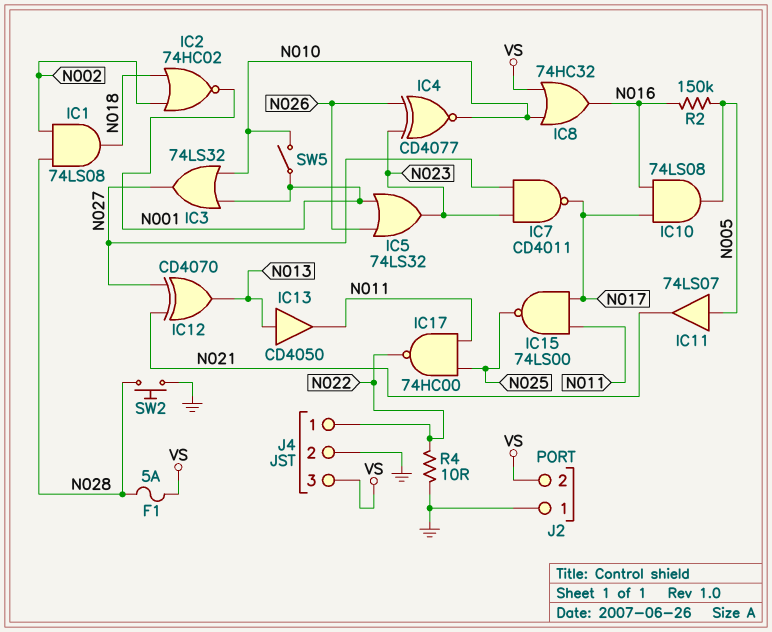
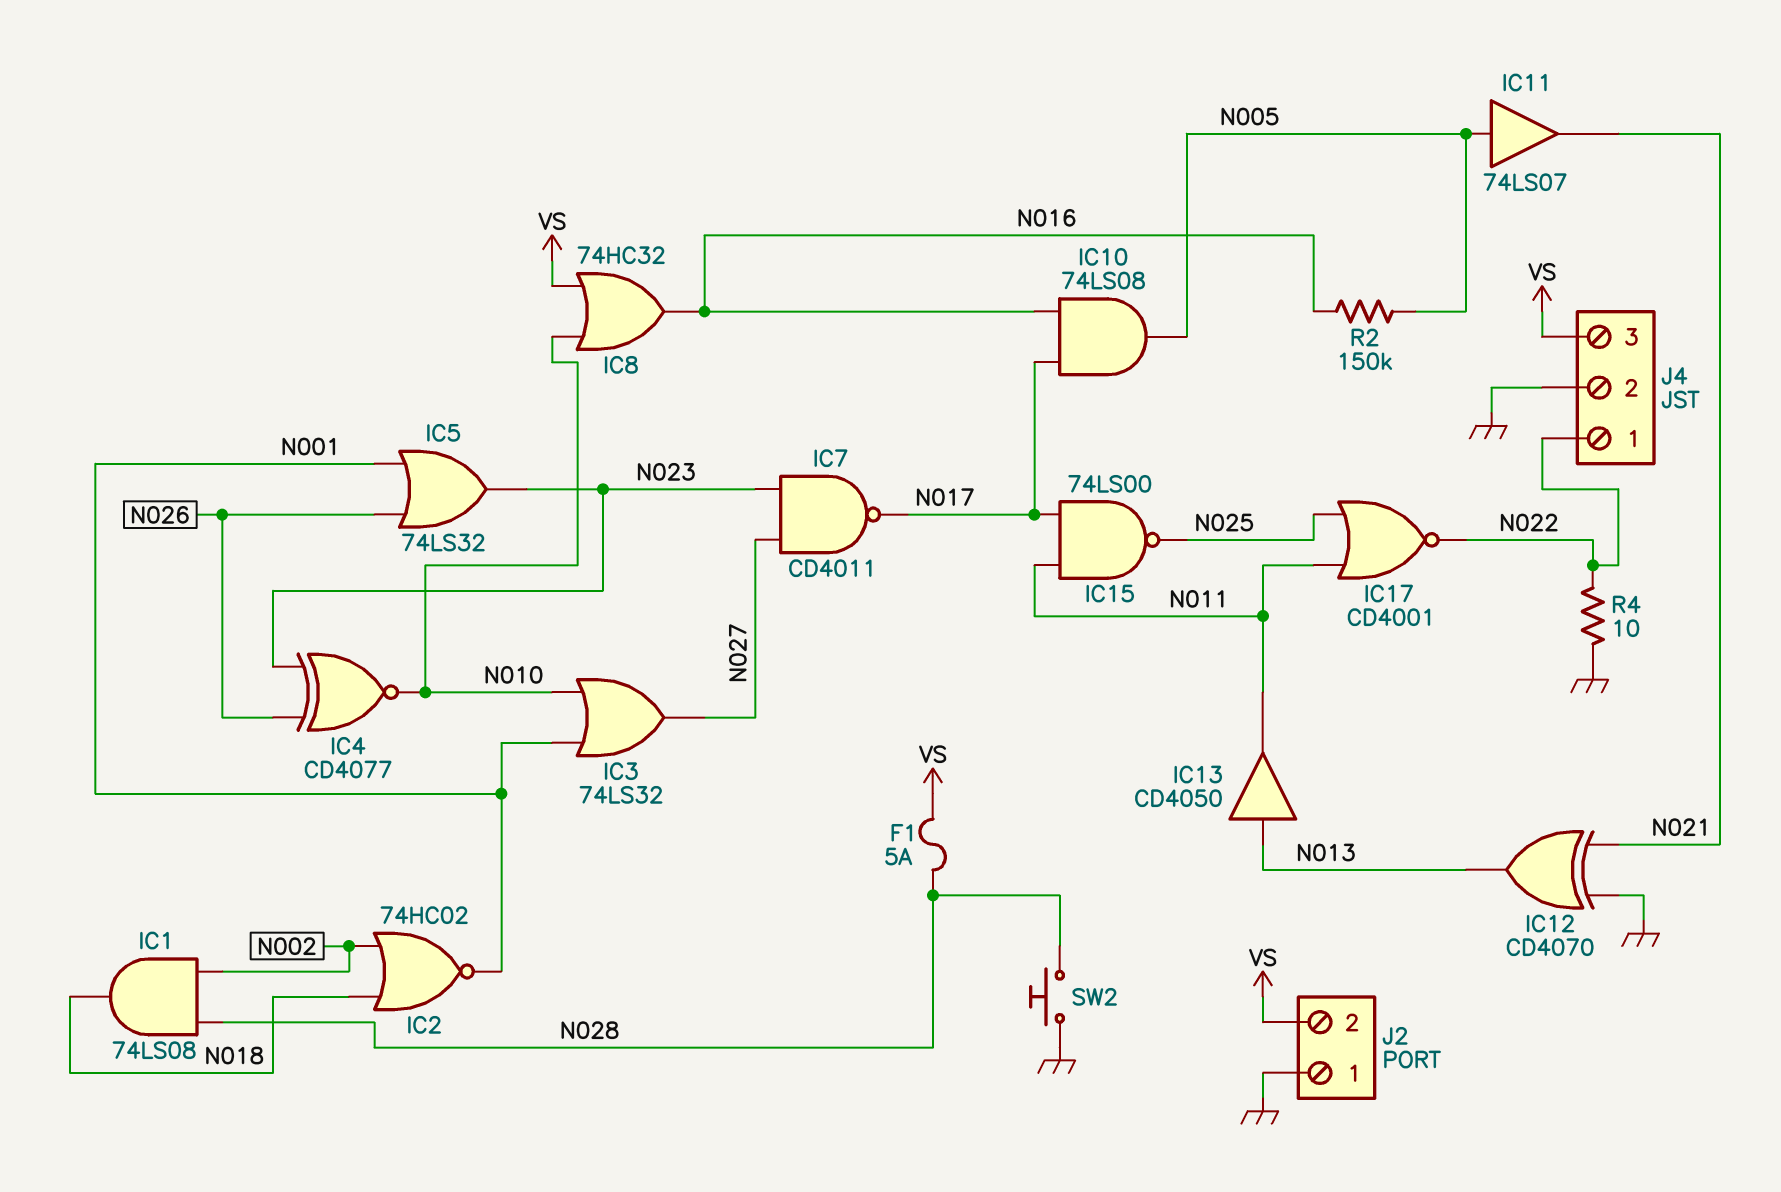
IC12: XOR CD4070 (in N021, in N027, out N013) -> XOR CD4070 (in GND, in N021, out N013)
IC17: NAND 74HC00 (in N011, in N025, out N022) -> NOR CD4001 (in N011, in N025, out N022)
SW5: switch (N001, N010) -> none

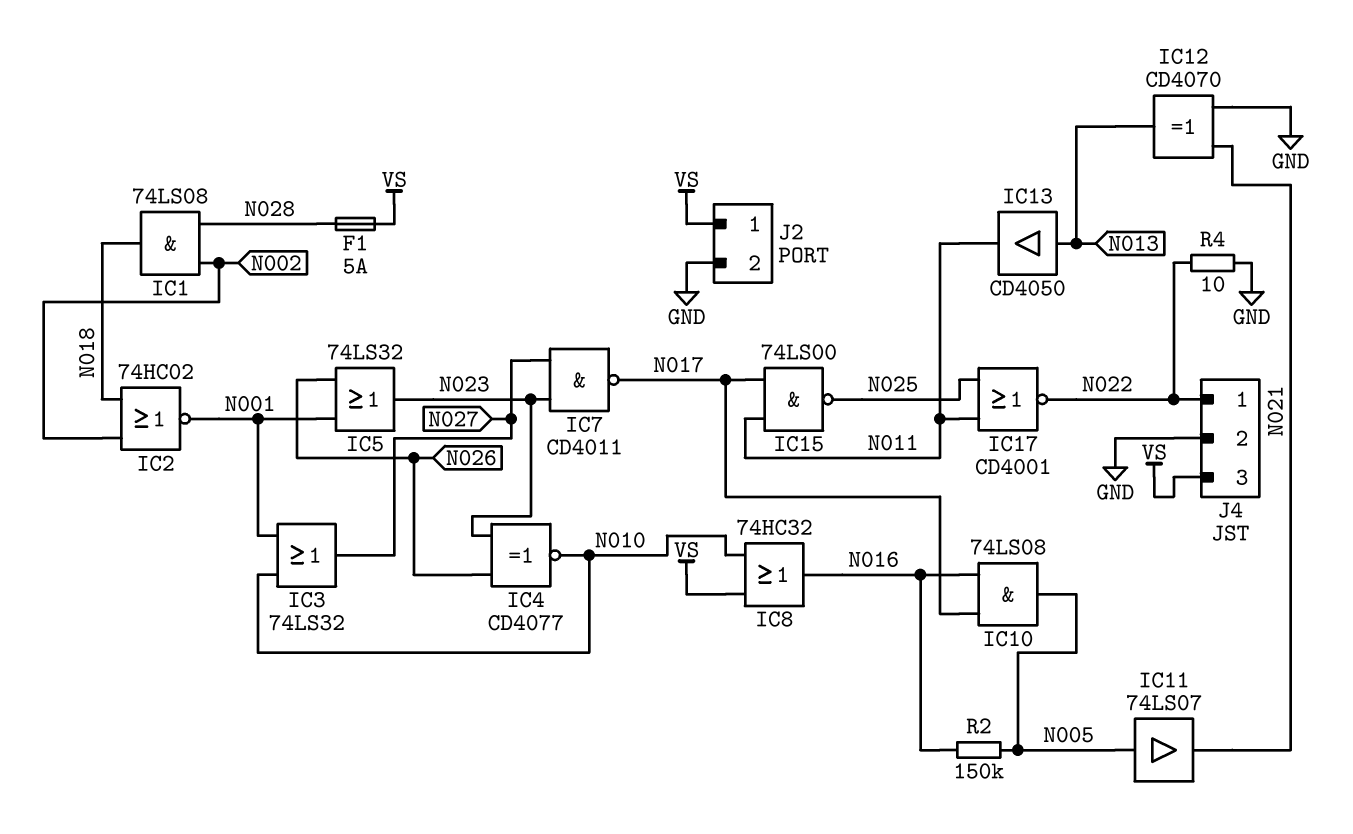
J2 pin 1: GND -> VS
J2 pin 2: VS -> GND
SW2: button (GND, N028) -> none

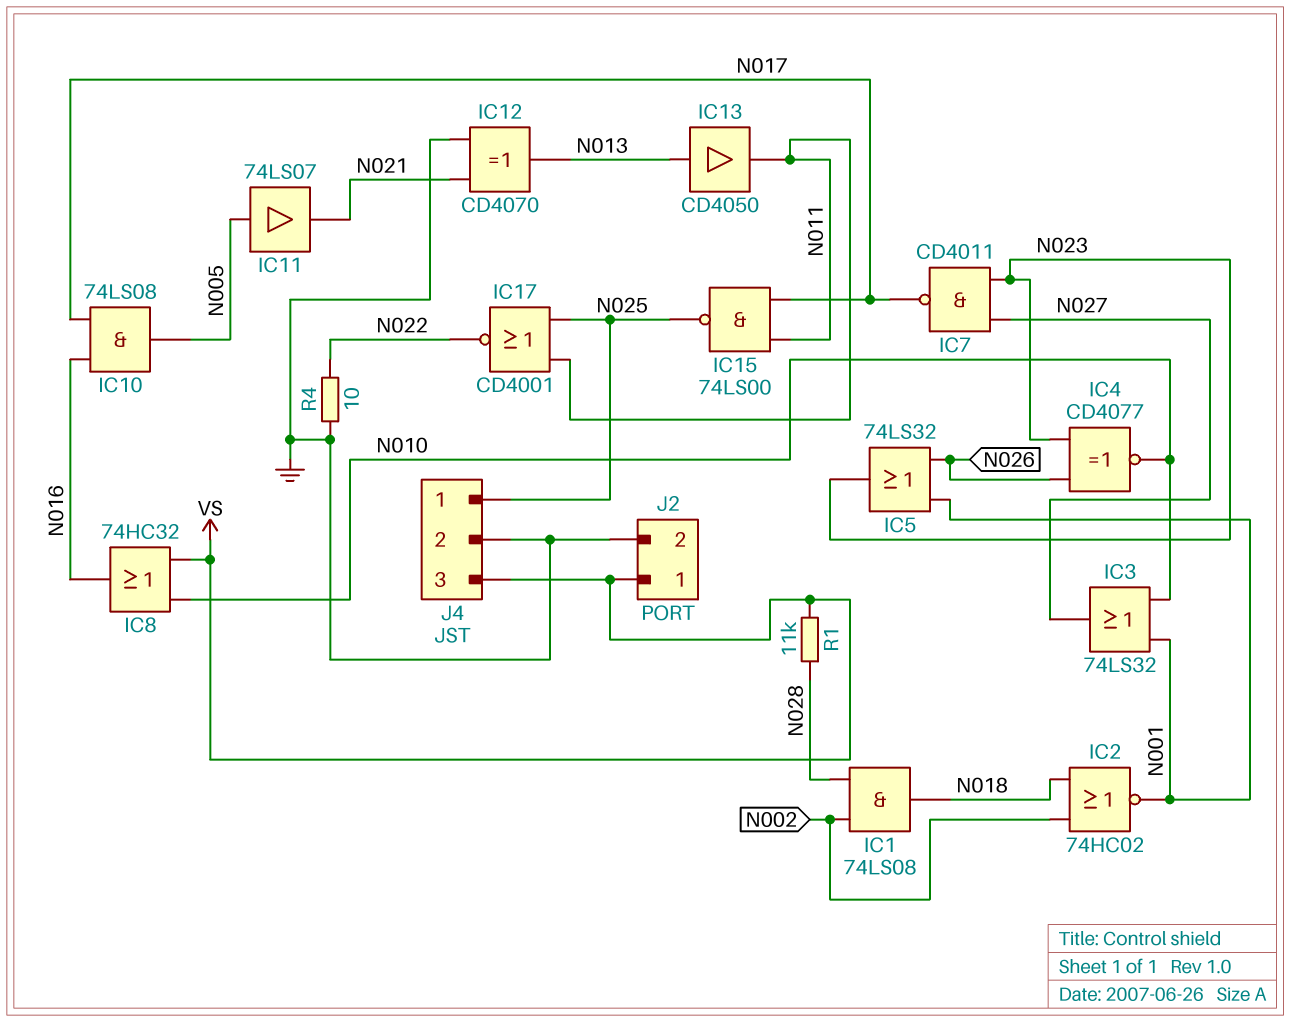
F1: 5A (N028, VS) -> none
J4 pin 1: N022 -> N025
R1: none -> 11k (N028, VS)
R2: 150k (N005, N016) -> none

